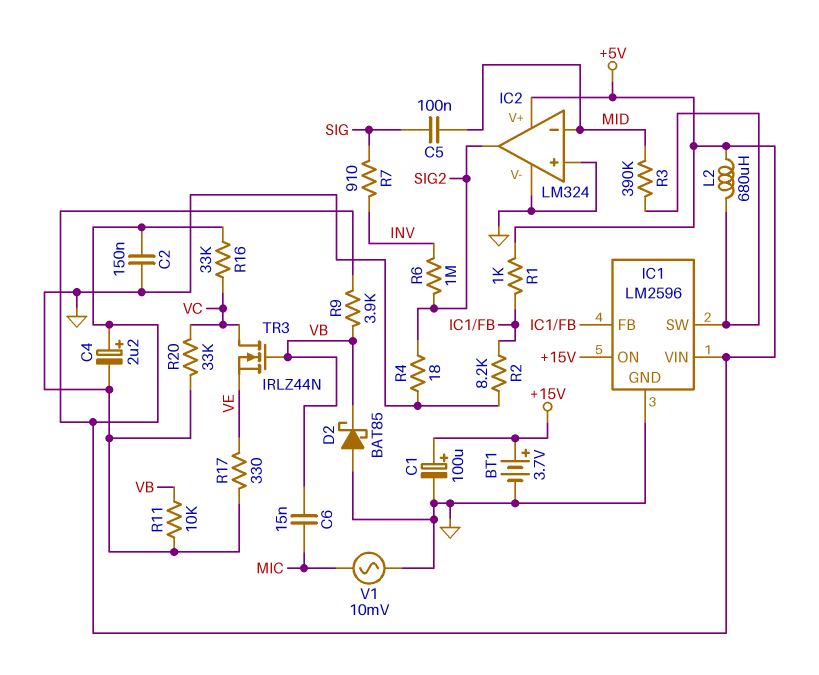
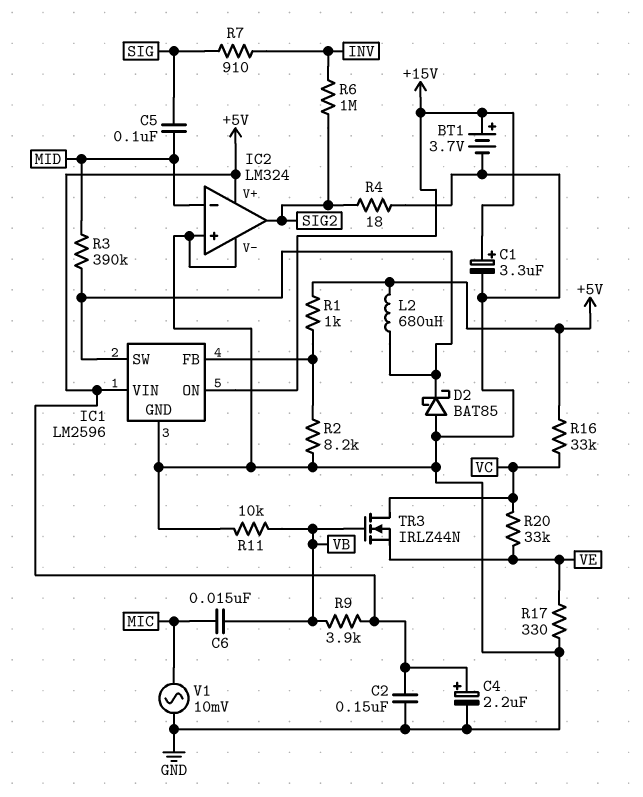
C1: 100uF (plus +15V, minus GND) -> 3.3uF (plus +15V, minus GND)
D2: schottky BAT85 (A GND, K VB) -> schottky BAT85 (A GND, K IC1/SW)
R20: 33k (GND, VC) -> 33k (VC, VE)

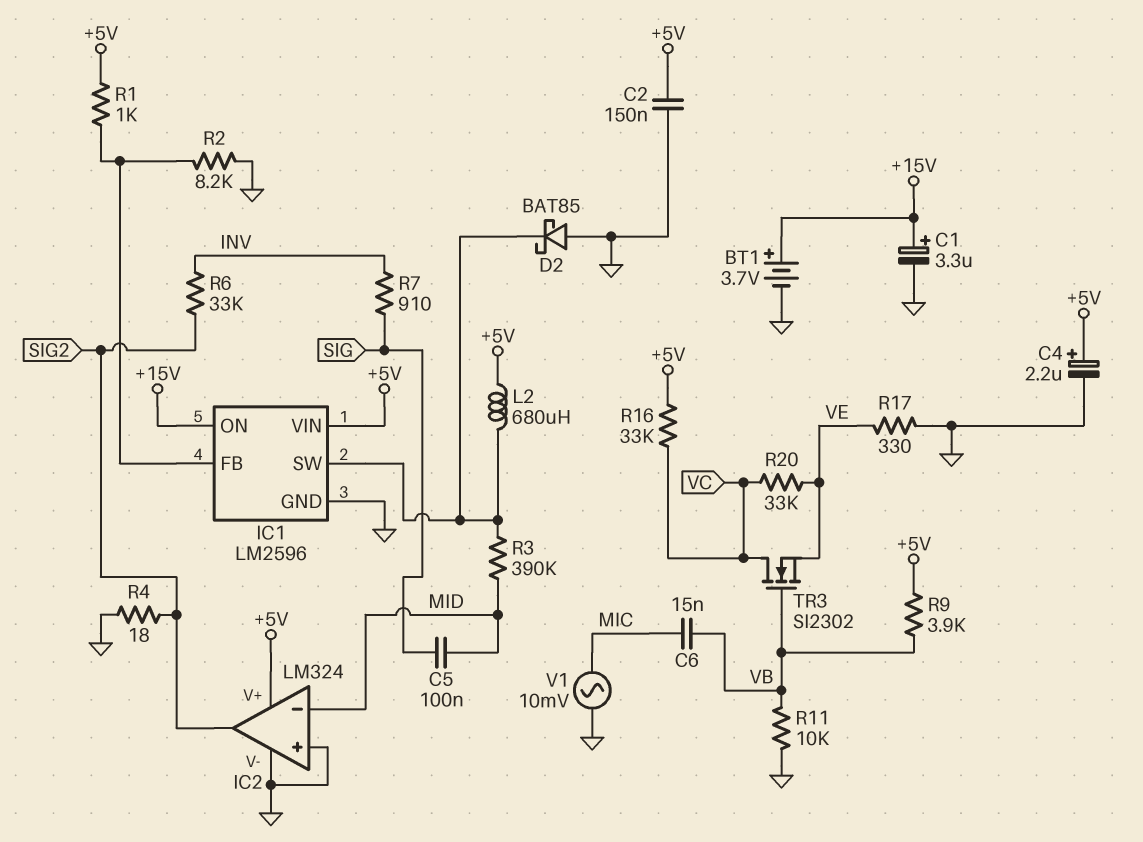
R6: 1M (INV, SIG2) -> 33k (INV, SIG2)
TR3: NMOS IRLZ44N (G VB, D VC, S VE) -> NMOS SI2302 (G VB, D VC, S VE)

